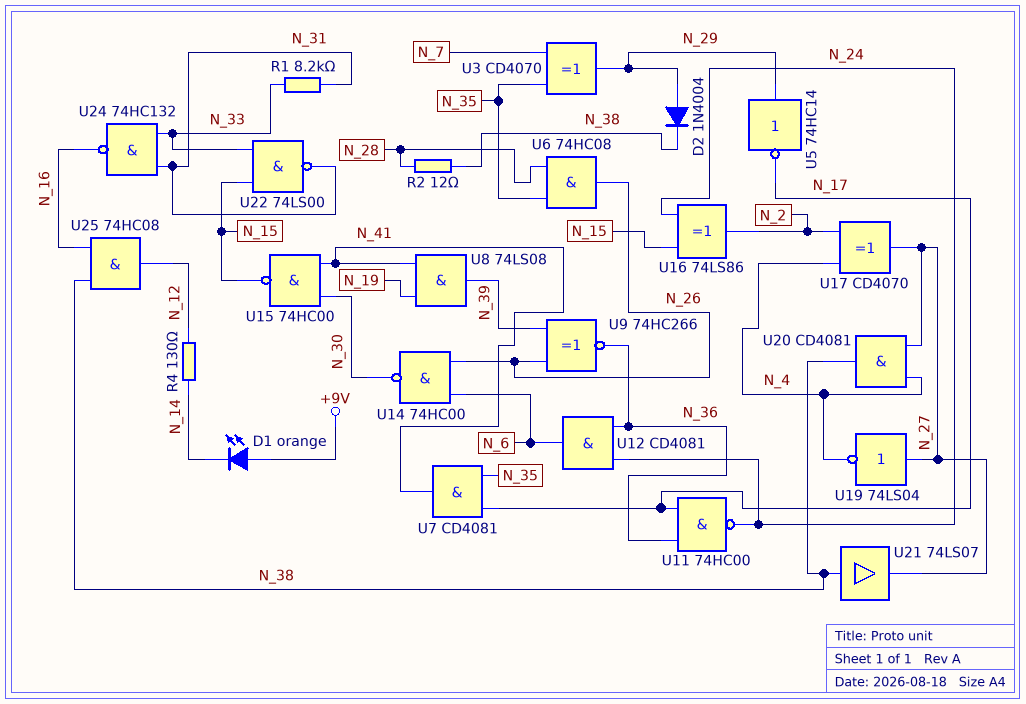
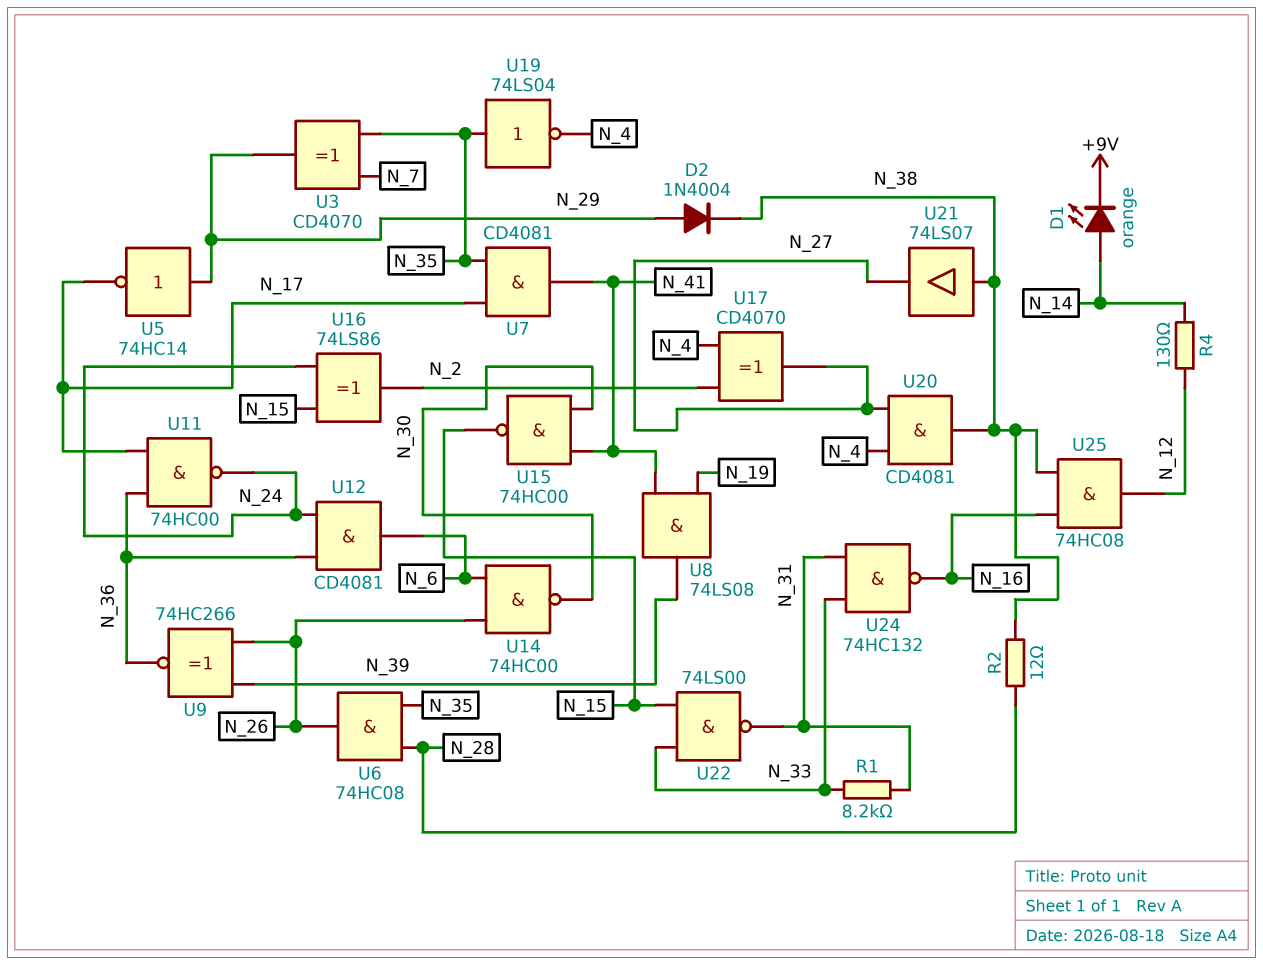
D1: LED orange (A +9V, K N_14) -> LED orange (A N_14, K +9V)
U19: NOT 74LS04 (in N_27, out N_4) -> NOT 74LS04 (in N_35, out N_4)

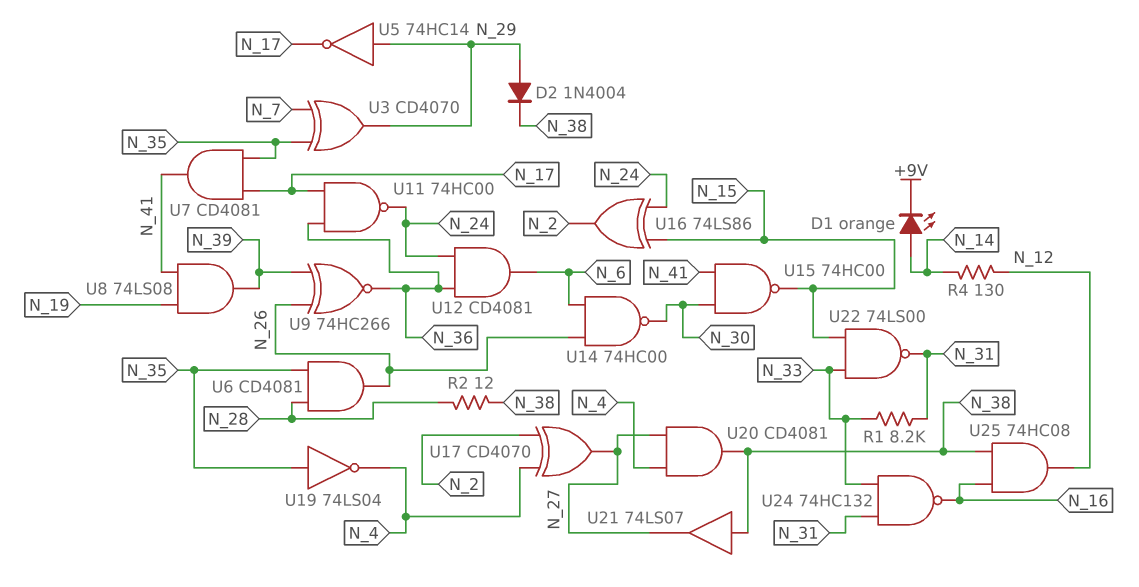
U6: AND 74HC08 (in N_28, in N_35, out N_26) -> AND CD4081 (in N_28, in N_35, out N_26)

